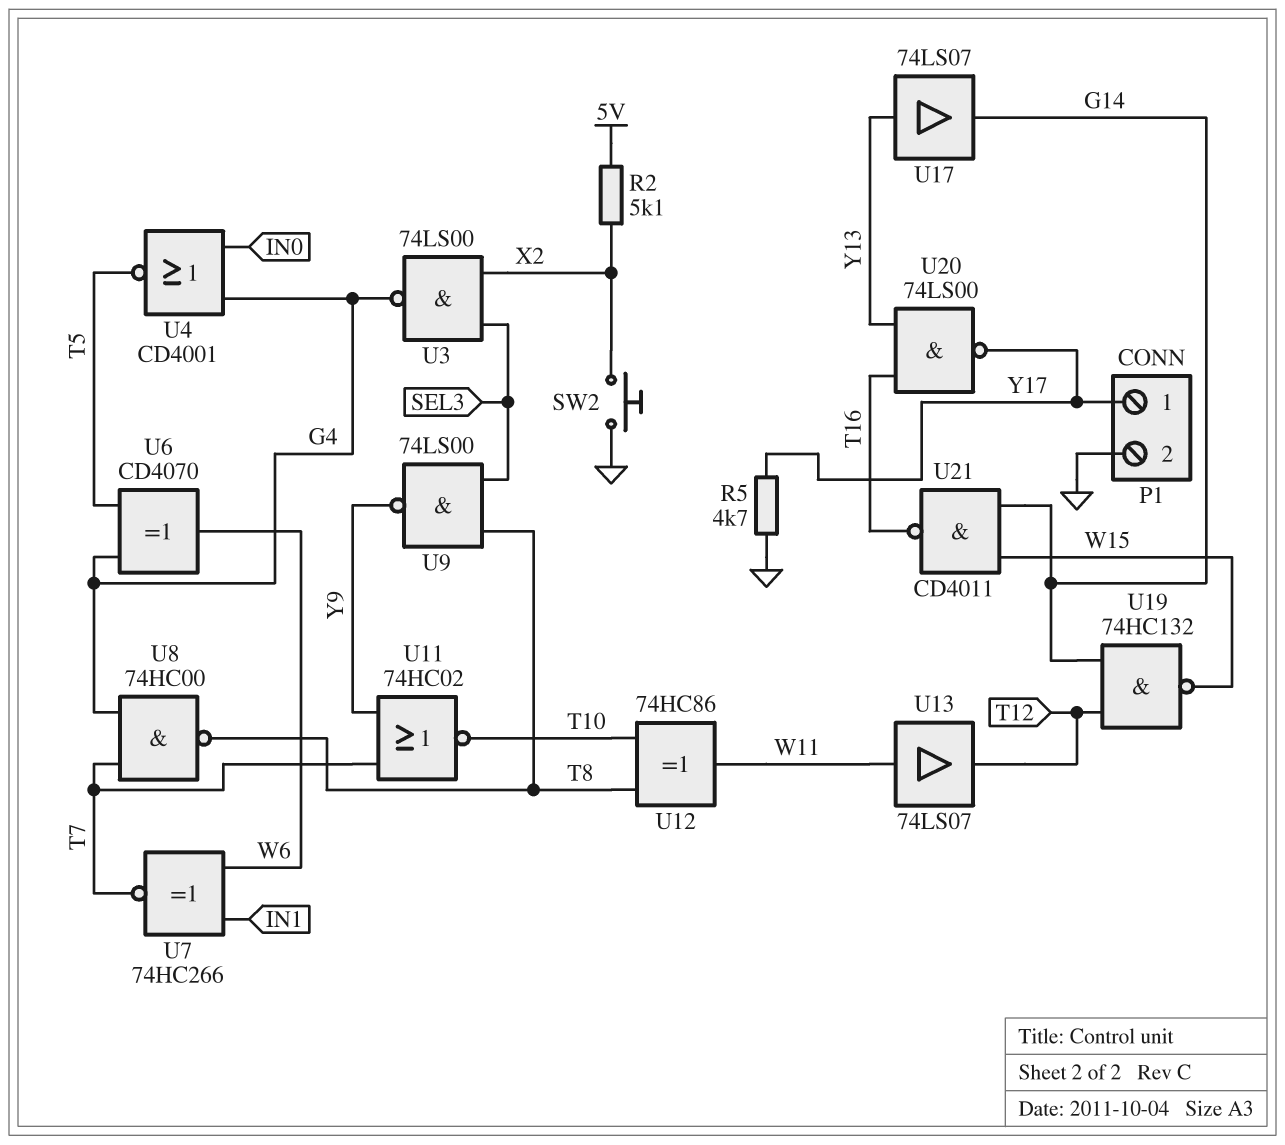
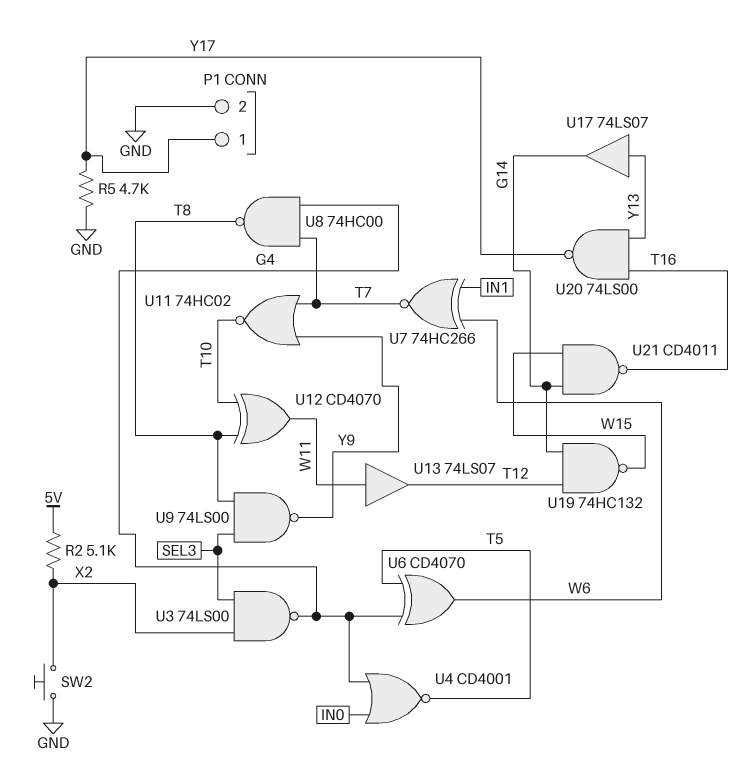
U12: XOR 74HC86 (in T8, in T10, out W11) -> XOR CD4070 (in T8, in T10, out W11)

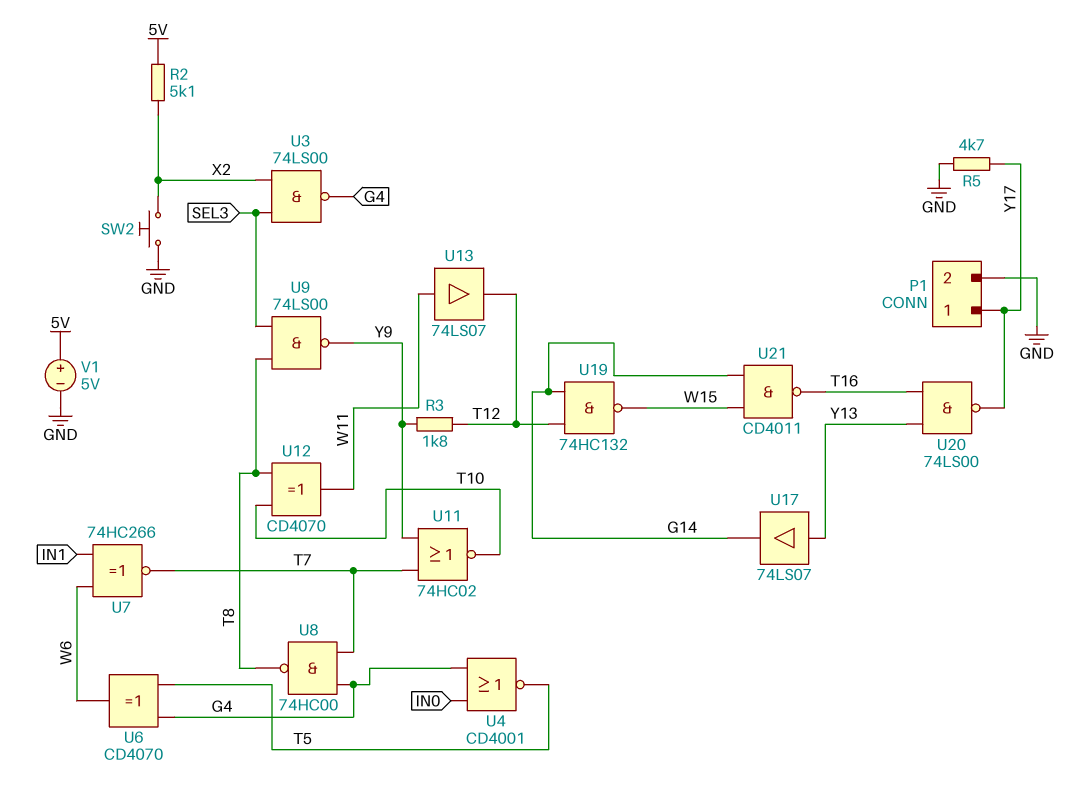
R3: none -> 1.8k (T12, Y9)
V1: none -> 5V (plus 5V, minus GND)

